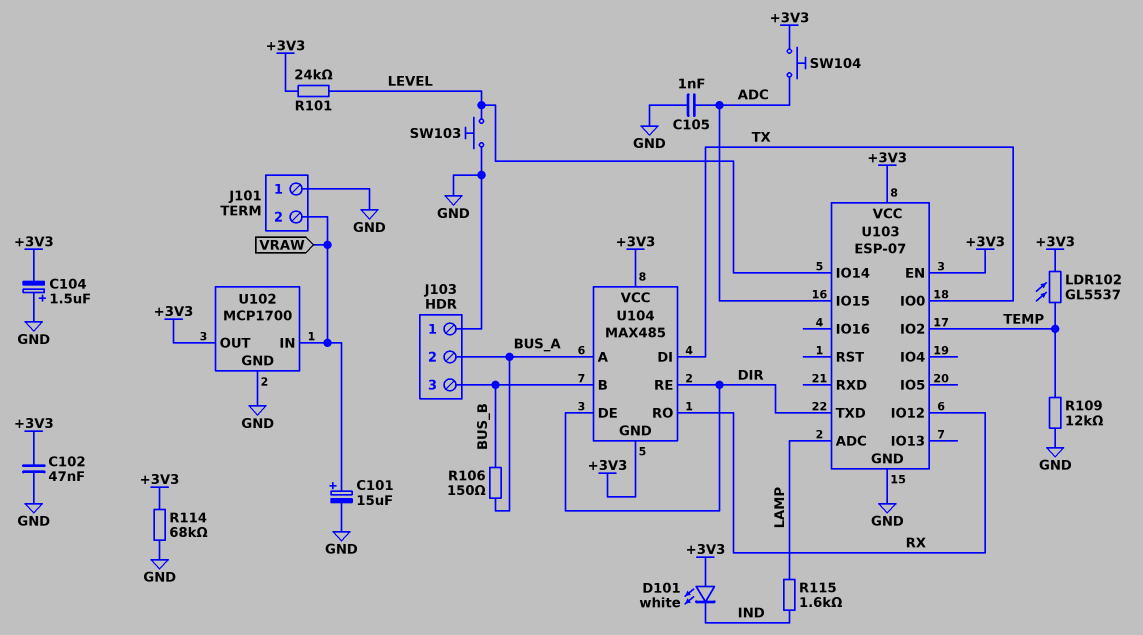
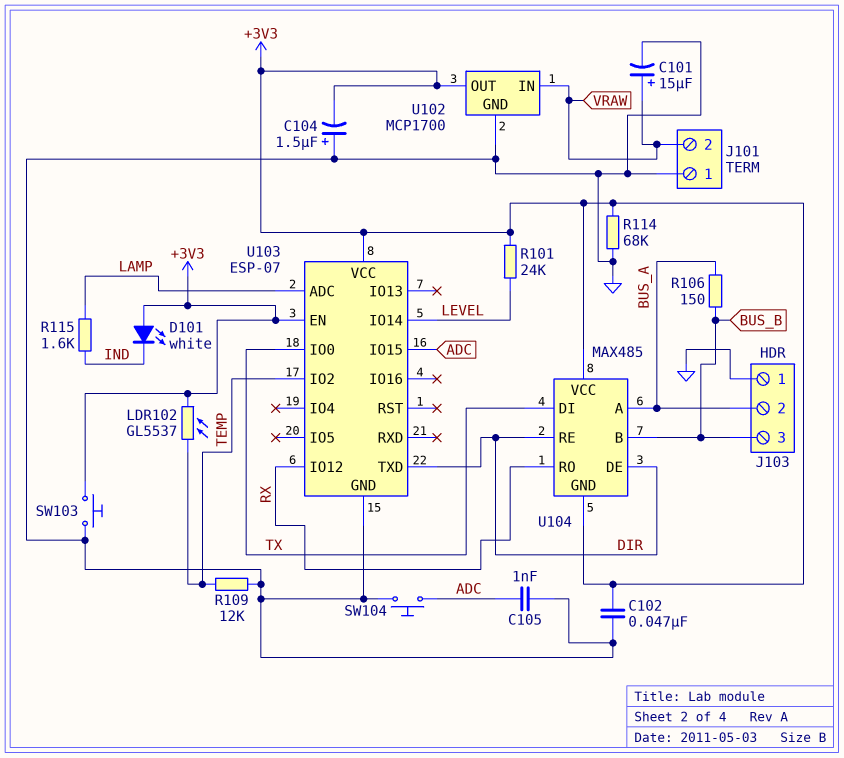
SW103: button (GND, LEVEL) -> button (+3V3, GND)
SW104: button (+3V3, ADC) -> button (ADC, GND)

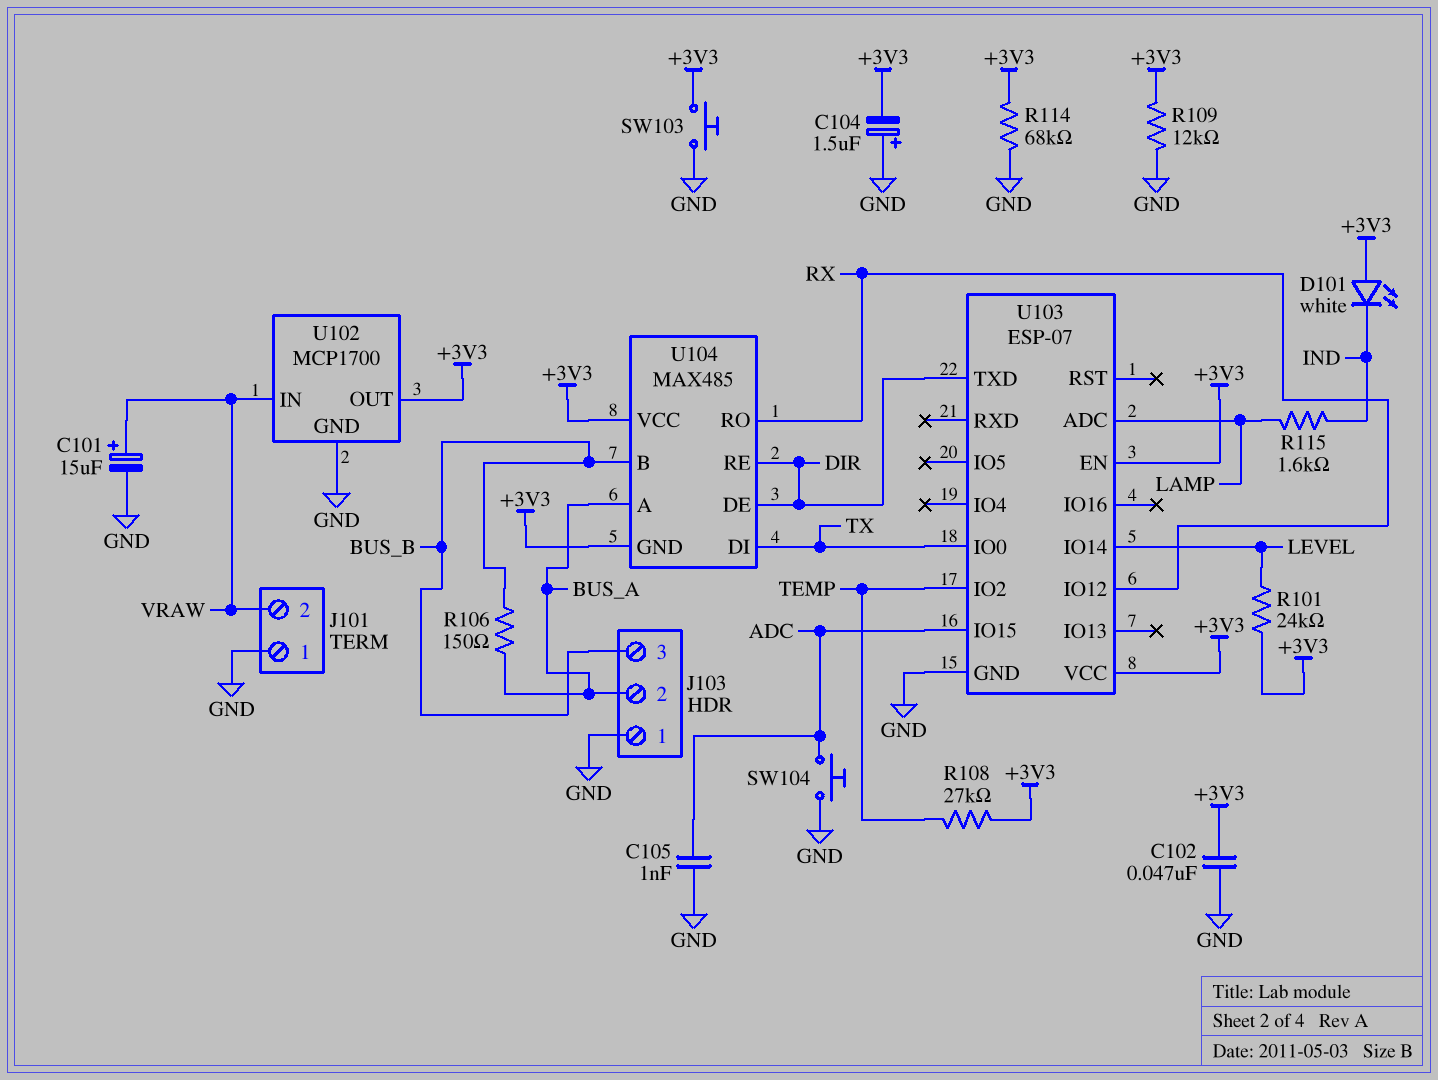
LDR102: GL5537 (+3V3, TEMP) -> none
R108: none -> 27k (+3V3, TEMP)
R109: 12k (GND, TEMP) -> 12k (+3V3, GND)

